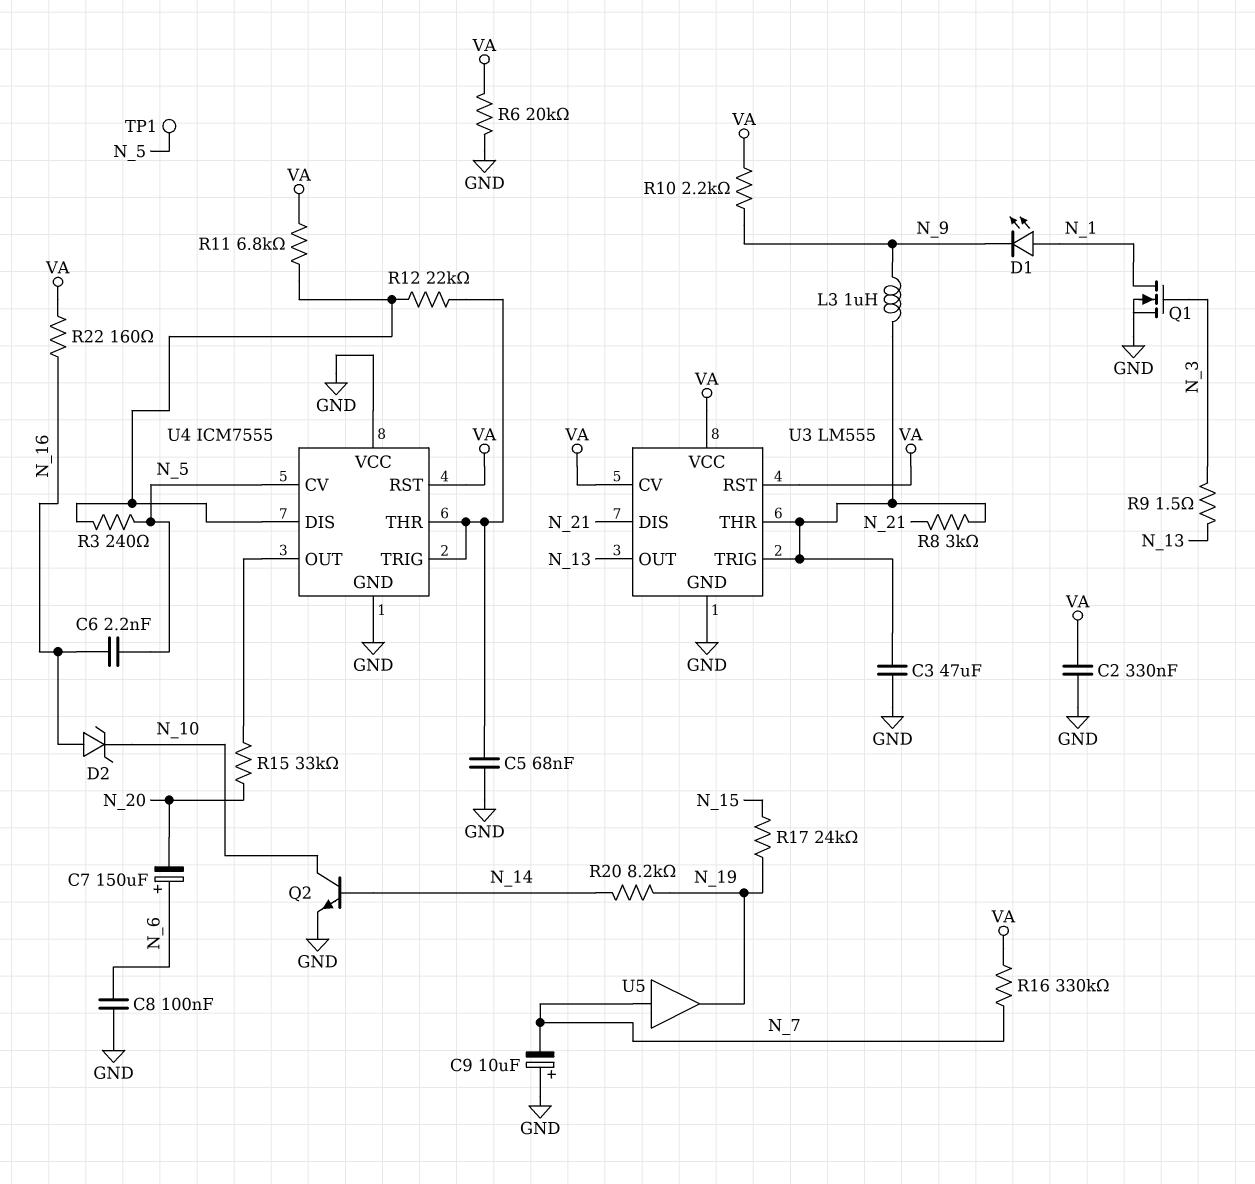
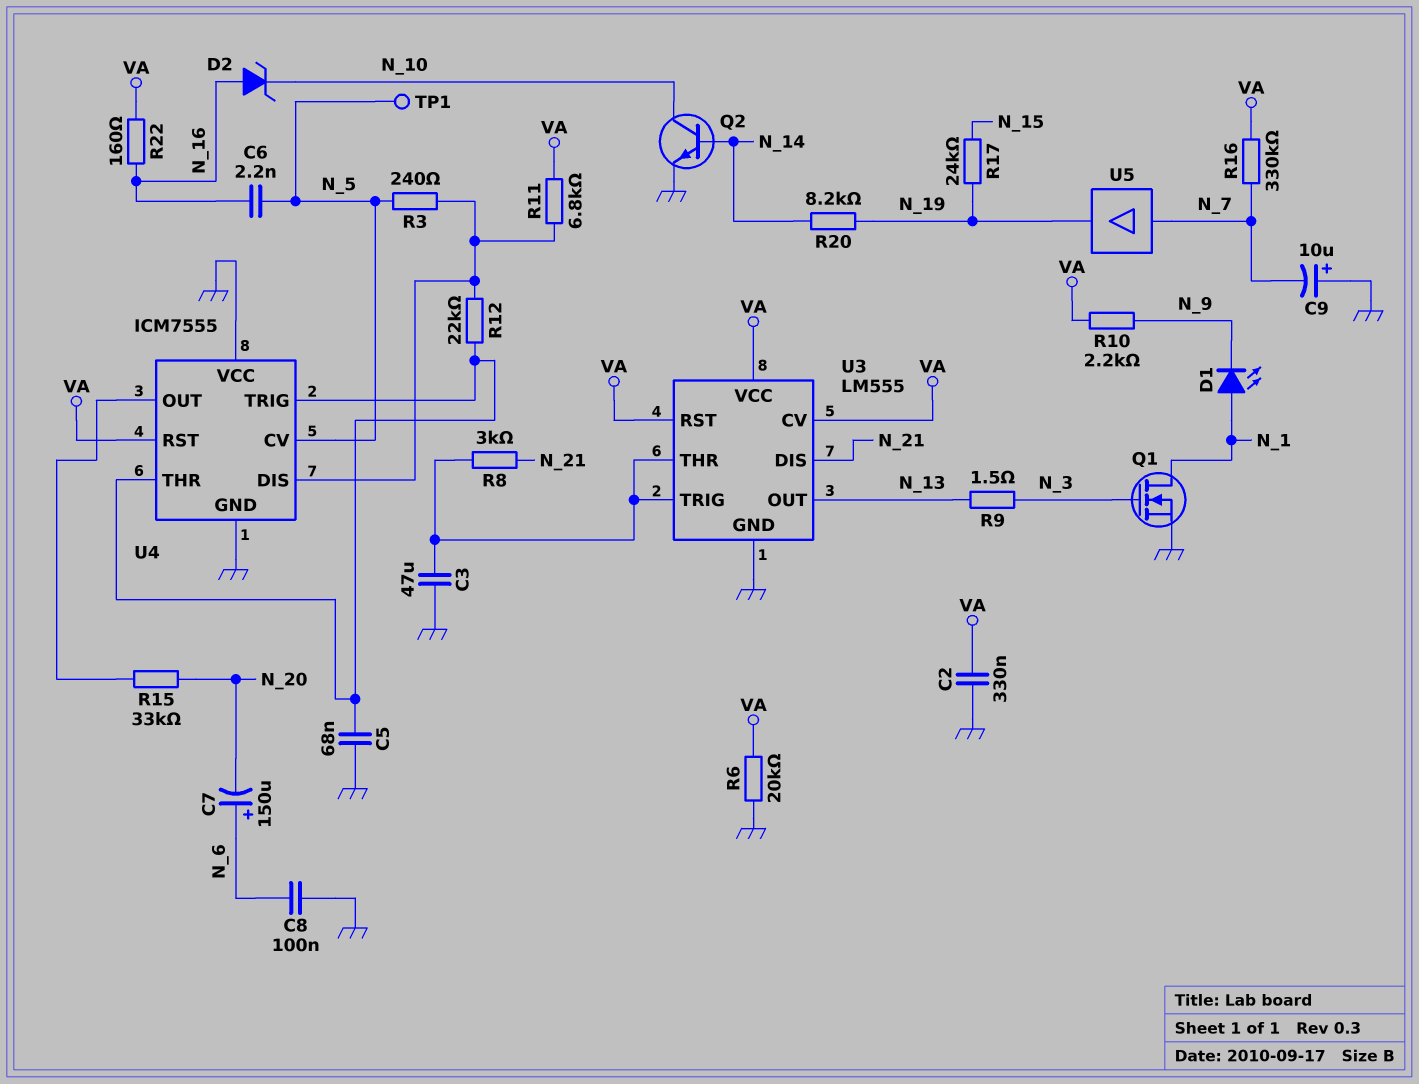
L3: 1uH (N_9, U3/THR) -> none

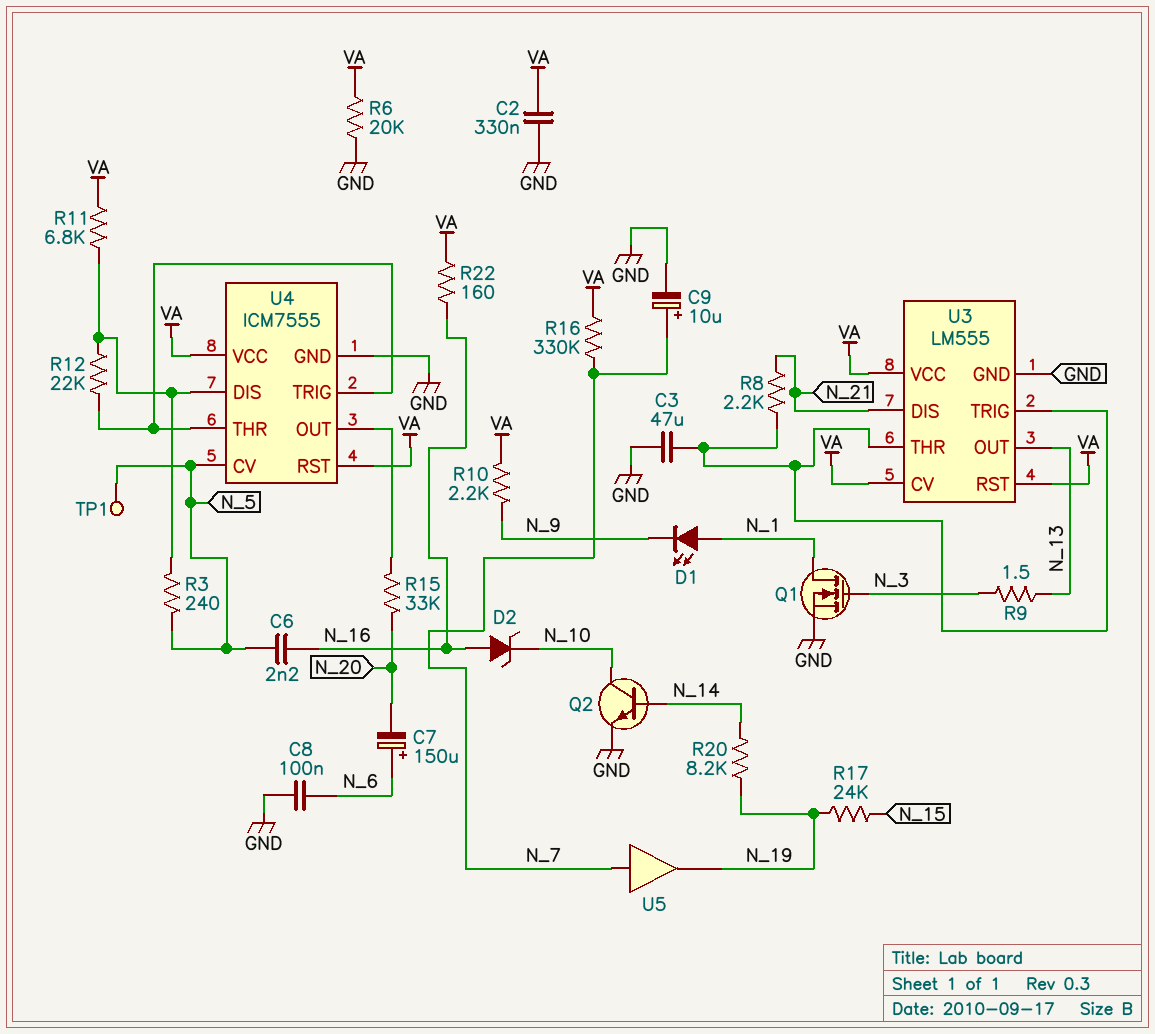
C5: 68nF (GND, U4/THR) -> none
C9: 10uF (plus GND, minus N_7) -> 10uF (plus N_7, minus GND)
R8: 3k (N_21, U3/THR) -> 2.2k (N_21, U3/THR)
U4 pin VCC: GND -> VA

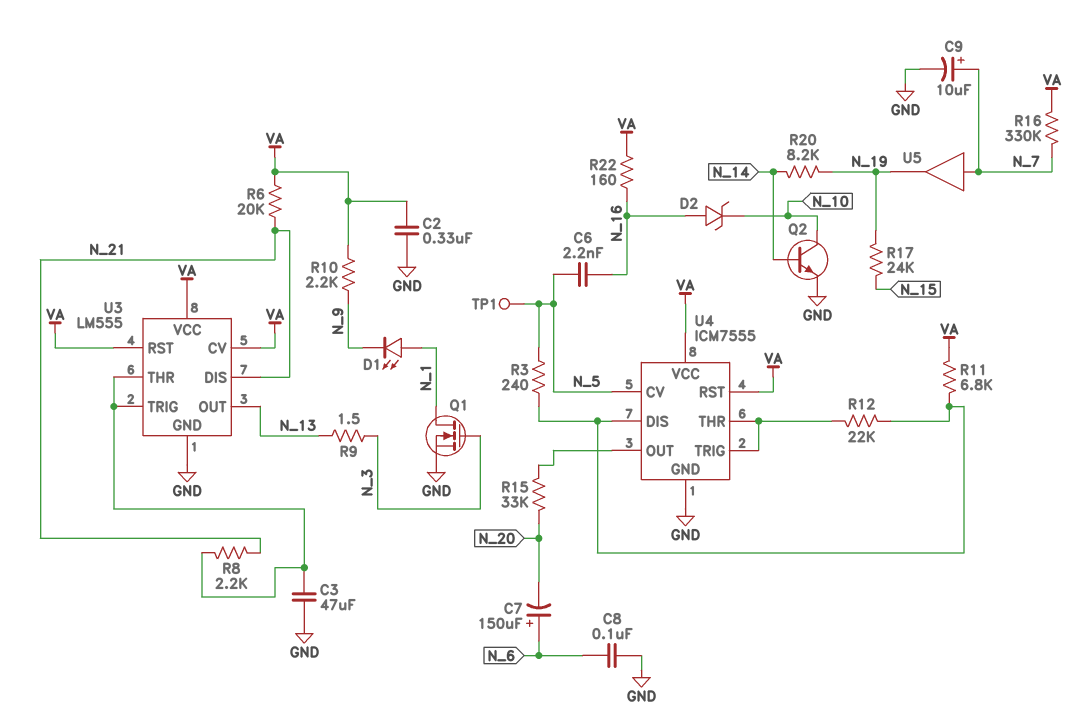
R6: 20k (GND, VA) -> 20k (N_21, VA)

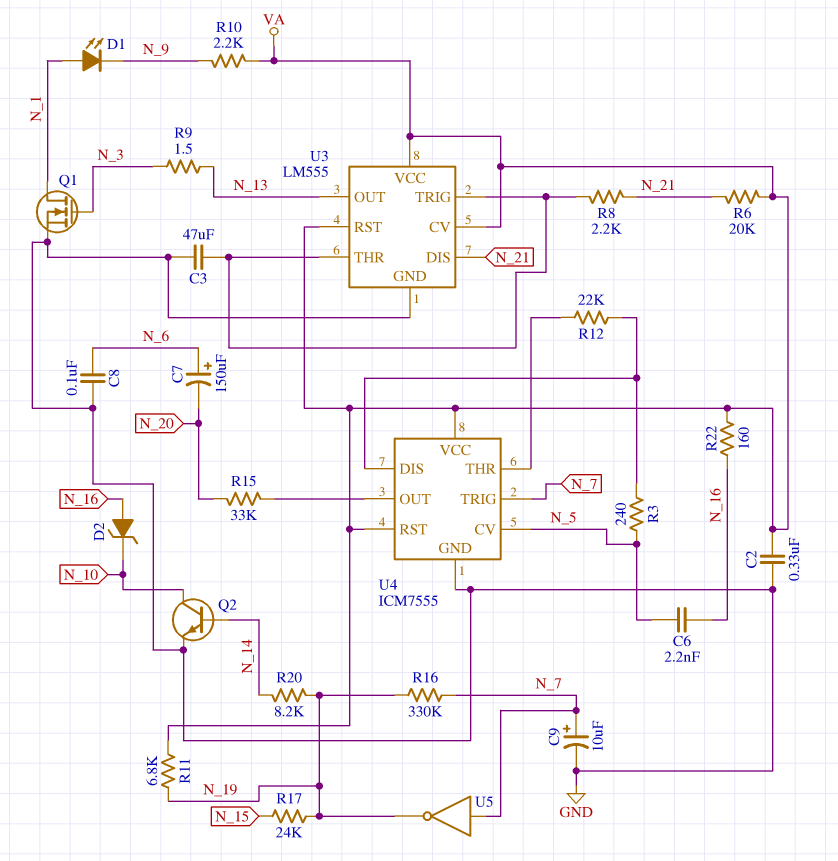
R11: 6.8k (U4/DIS, VA) -> 6.8k (N_19, VA)
R16: 330k (N_7, VA) -> 330k (N_7, N_19)
TP1: test point (N_5) -> none
U4 pin TRIG: U4/THR -> N_7
U5: buffer (in N_7, out N_19) -> NOT (in N_7, out N_19)

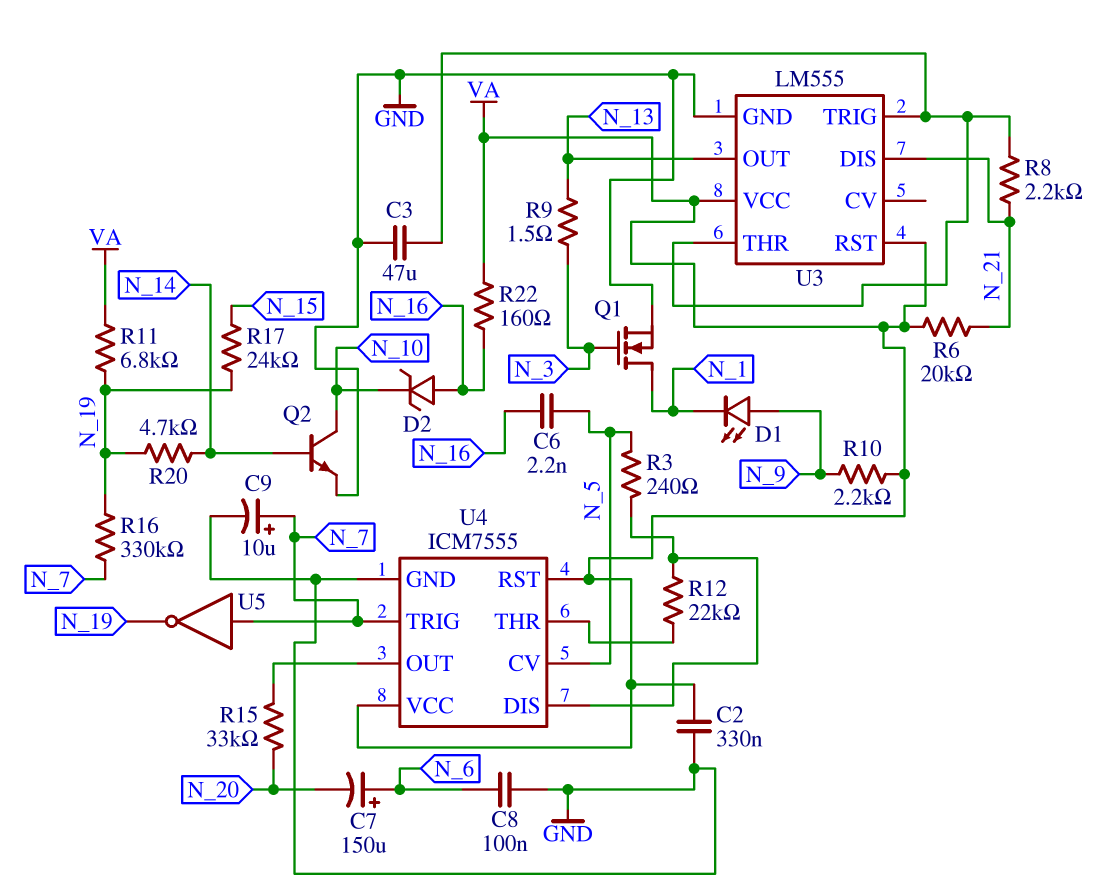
D1: LED (A N_1, K N_9) -> LED (A N_9, K N_1)
R20: 8.2k (N_14, N_19) -> 4.7k (N_14, N_19)
U3 pin CV: VA -> none

